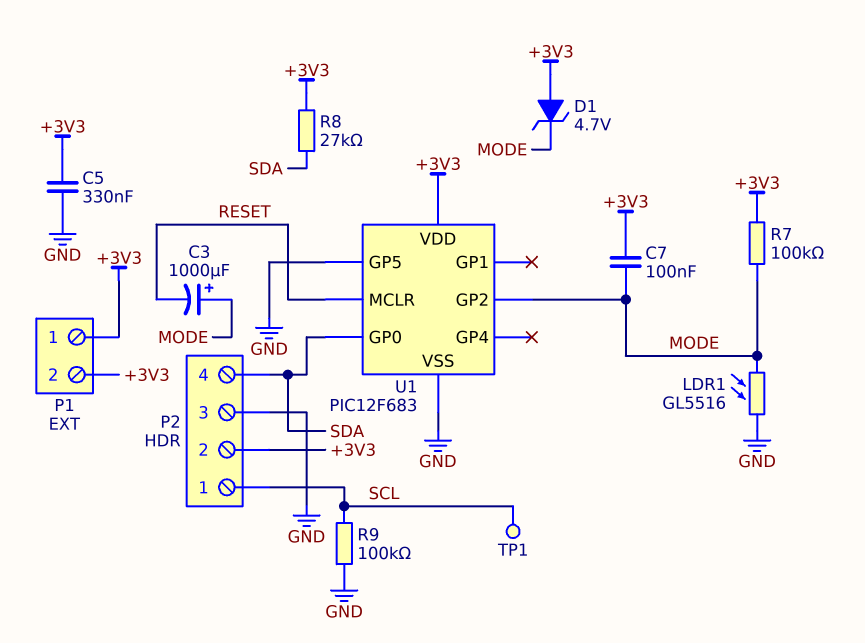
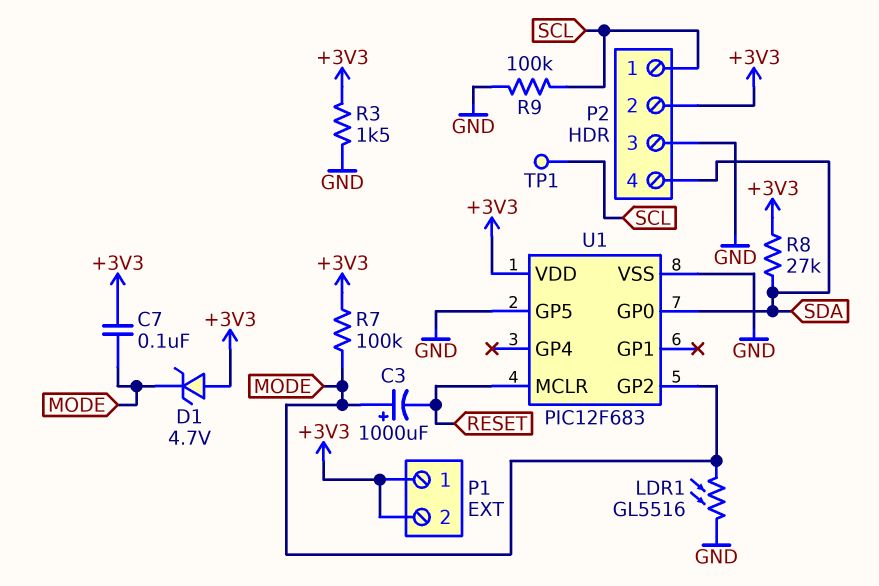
C5: 330nF (+3V3, GND) -> none
R3: none -> 1.5k (+3V3, GND)

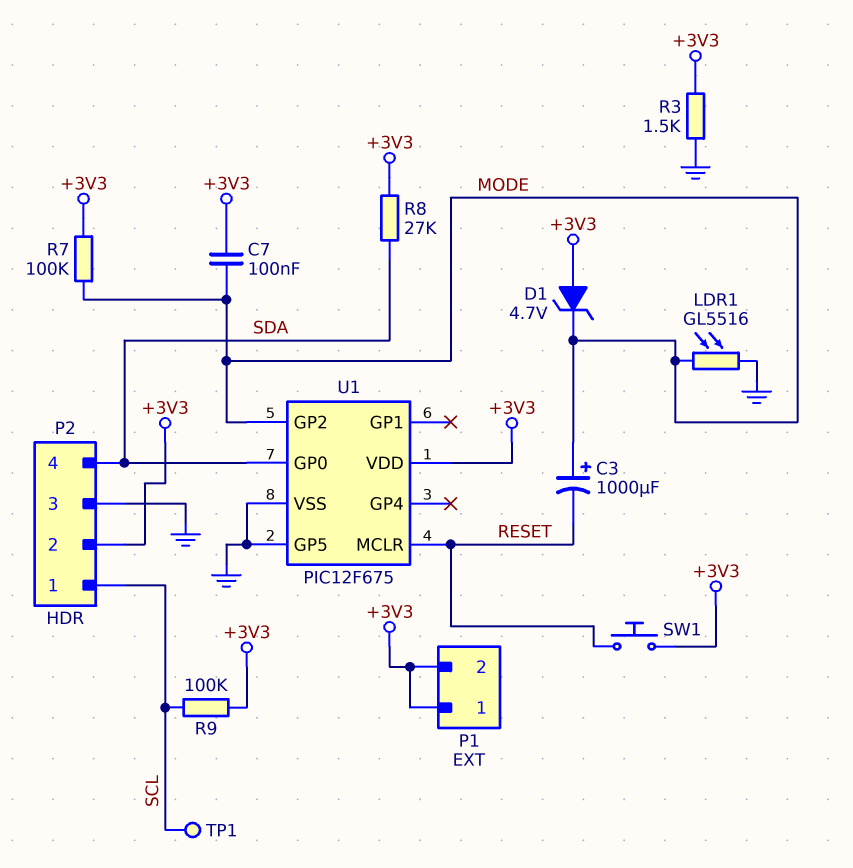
R9: 100k (GND, SCL) -> 100k (+3V3, SCL)
SW1: none -> button (+3V3, RESET)
U1: PIC12F683 -> PIC12F675

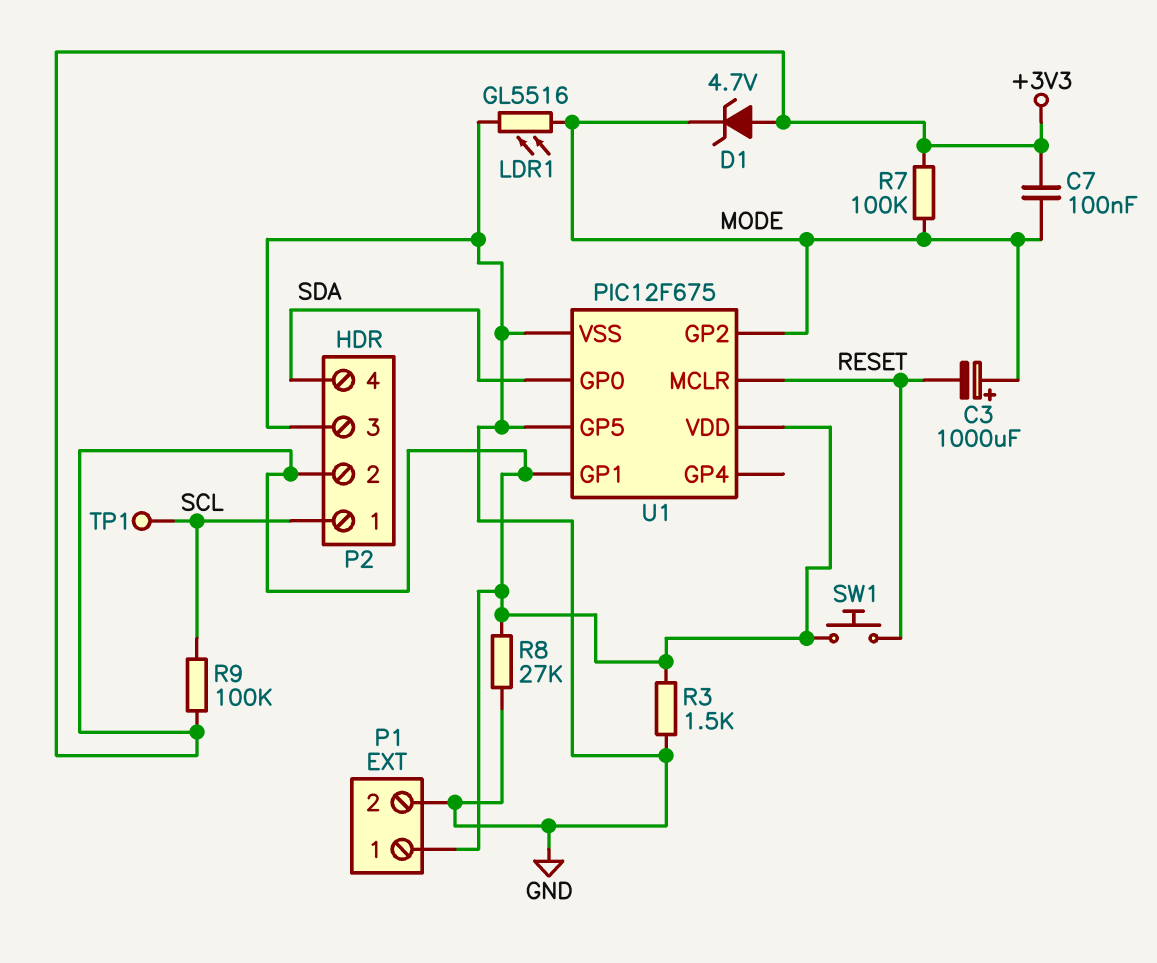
P1 pin 2: +3V3 -> GND
R8: 27k (+3V3, SDA) -> 27k (+3V3, GND)
U1 pin GP1: none -> +3V3

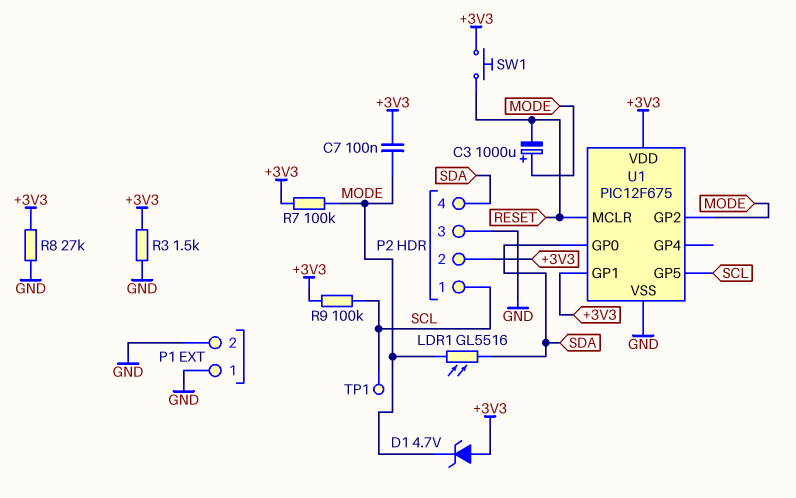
LDR1: GL5516 (GND, MODE) -> GL5516 (MODE, SDA)
P1 pin 1: +3V3 -> GND
U1 pin GP5: GND -> SCL

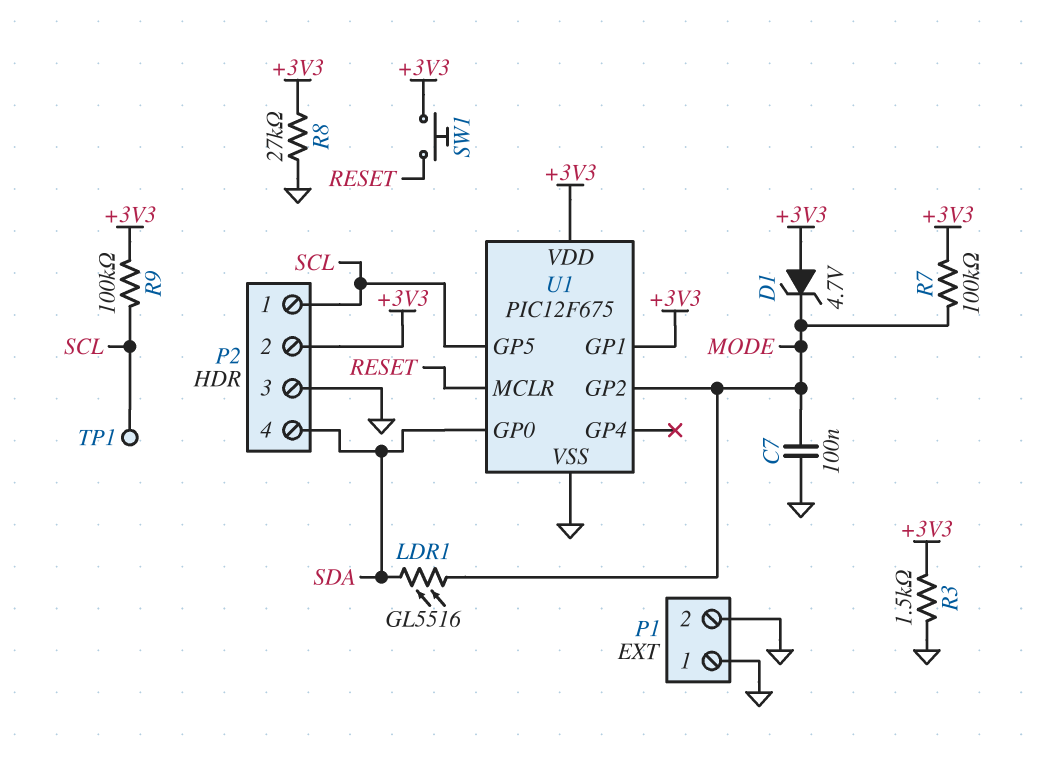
C3: 1000uF (plus MODE, minus RESET) -> none
C7: 100nF (+3V3, MODE) -> 100nF (GND, MODE)

